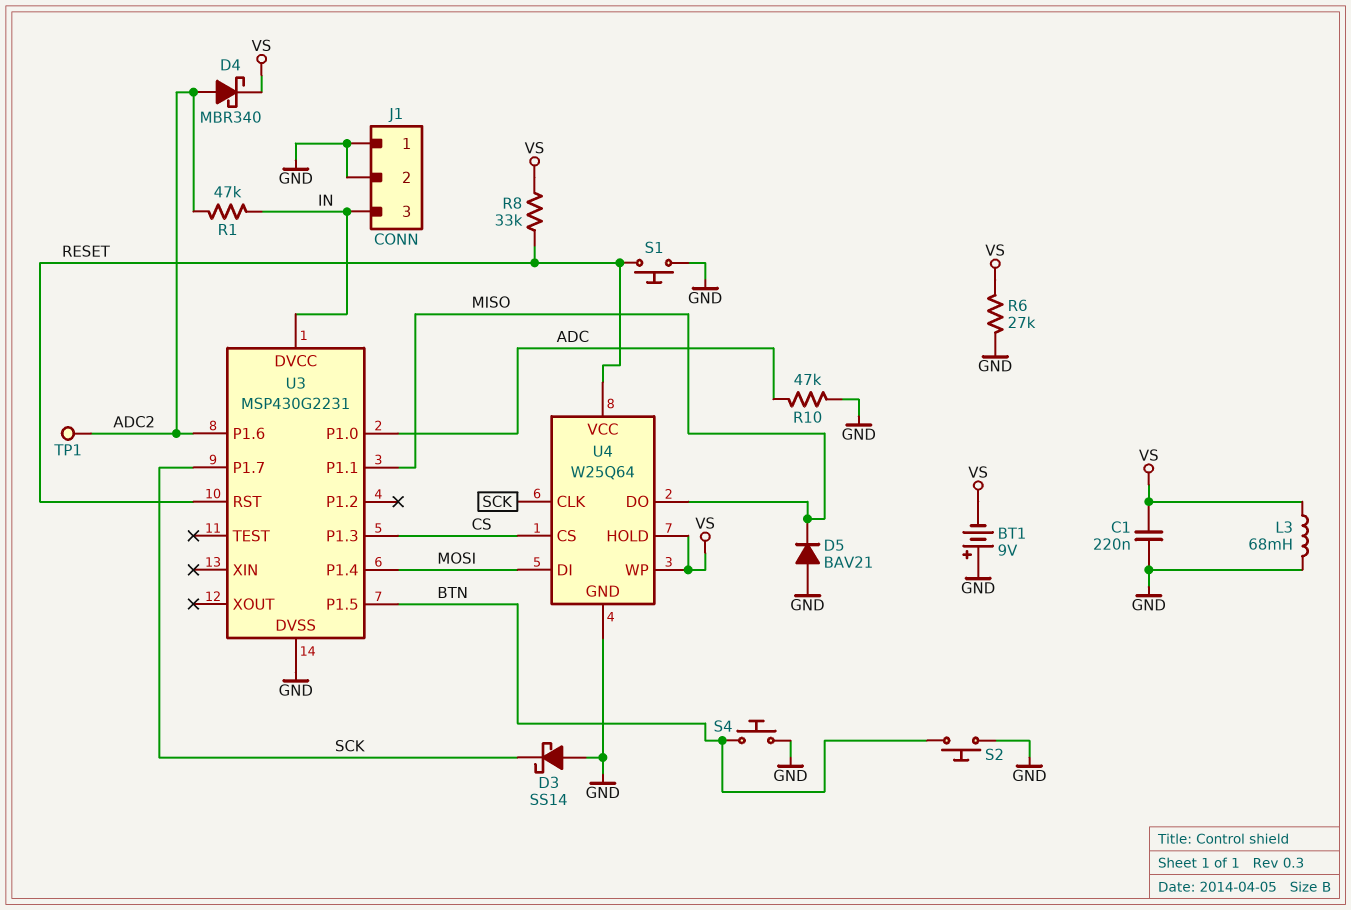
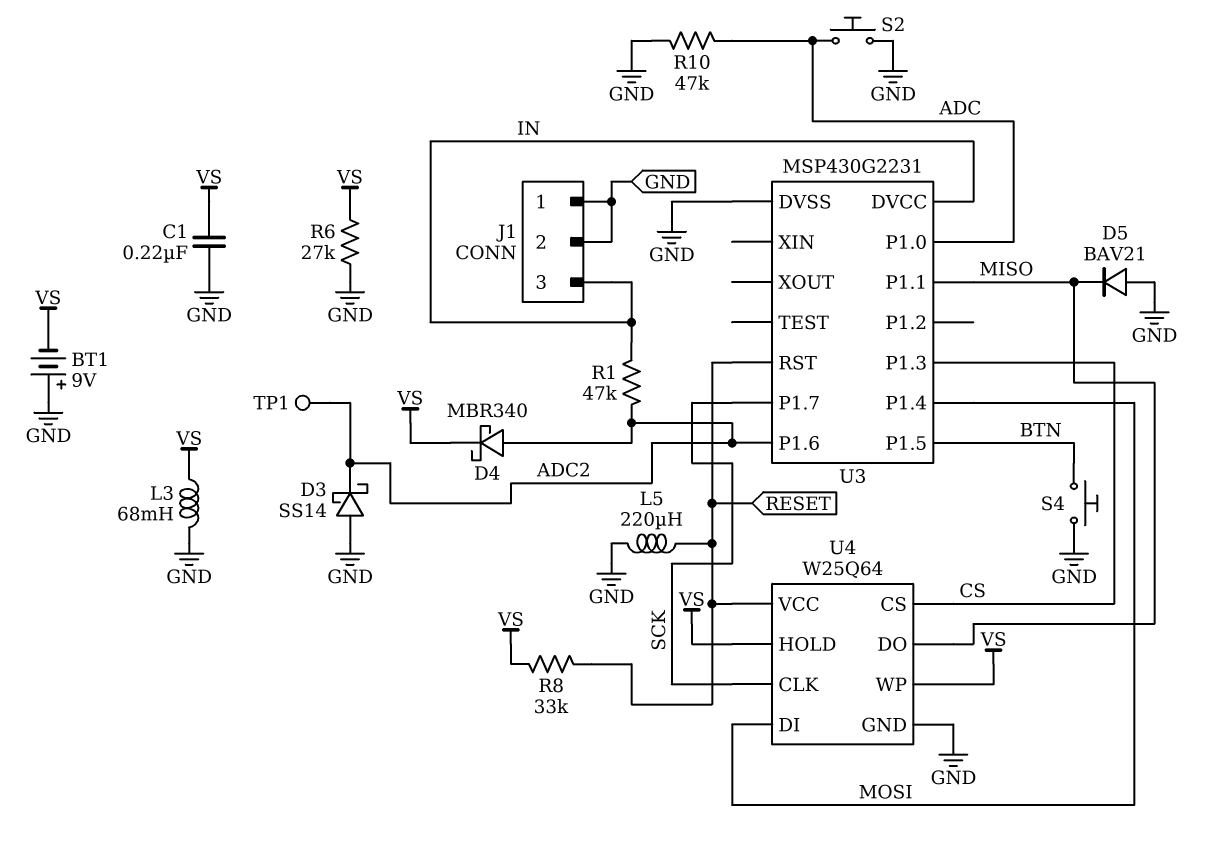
D3: schottky SS14 (A GND, K SCK) -> schottky SS14 (A GND, K ADC2)
L5: none -> 220uH (GND, RESET)
S1: button (GND, RESET) -> none
S2: button (BTN, GND) -> button (ADC, GND)

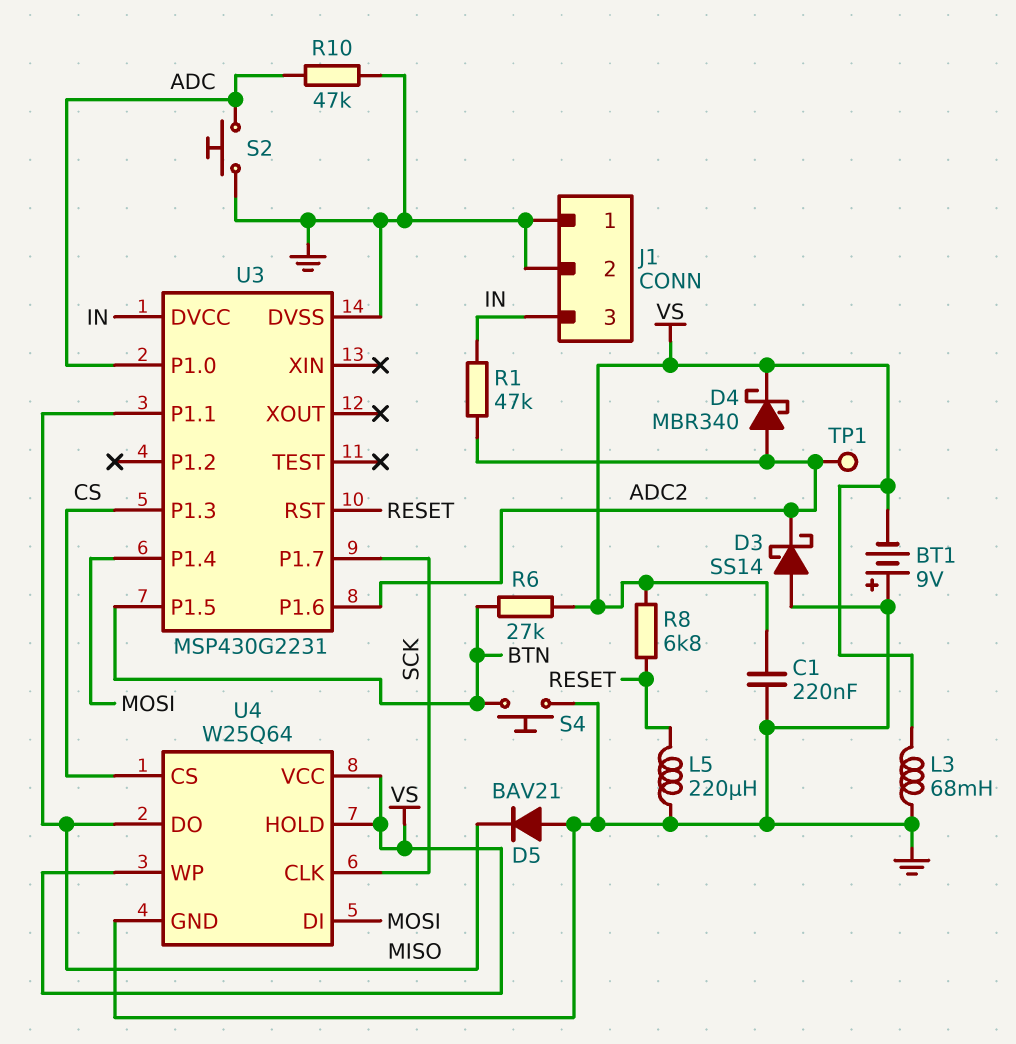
R6: 27k (GND, VS) -> 27k (BTN, VS)
R8: 33k (RESET, VS) -> 6.8k (RESET, VS)
U4 pin VCC: RESET -> VS

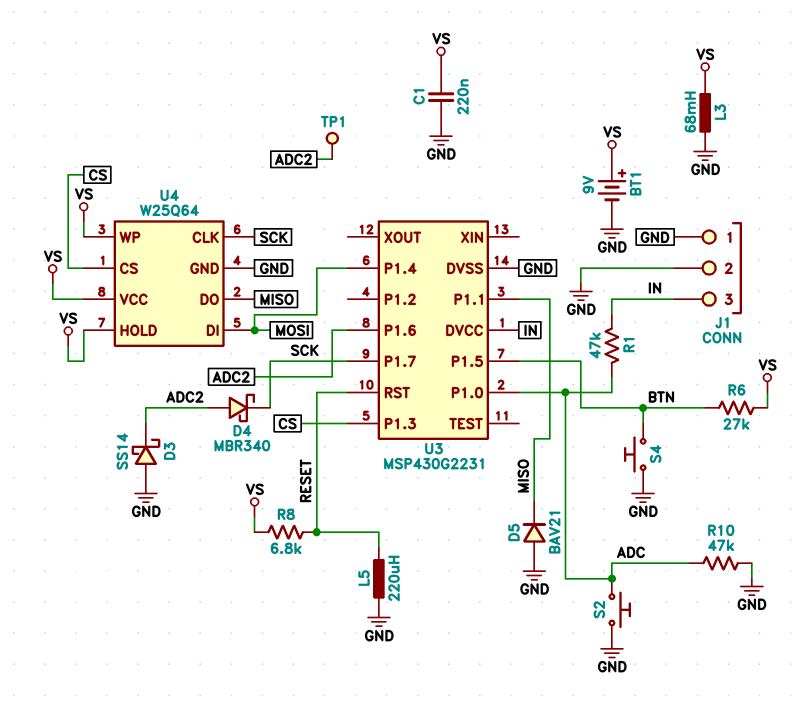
BT1: 9V (plus GND, minus VS) -> 9V (plus VS, minus GND)
D4: schottky MBR340 (A ADC2, K VS) -> schottky MBR340 (A ADC2, K SCK)
R1: 47k (ADC2, IN) -> 47k (ADC, IN)

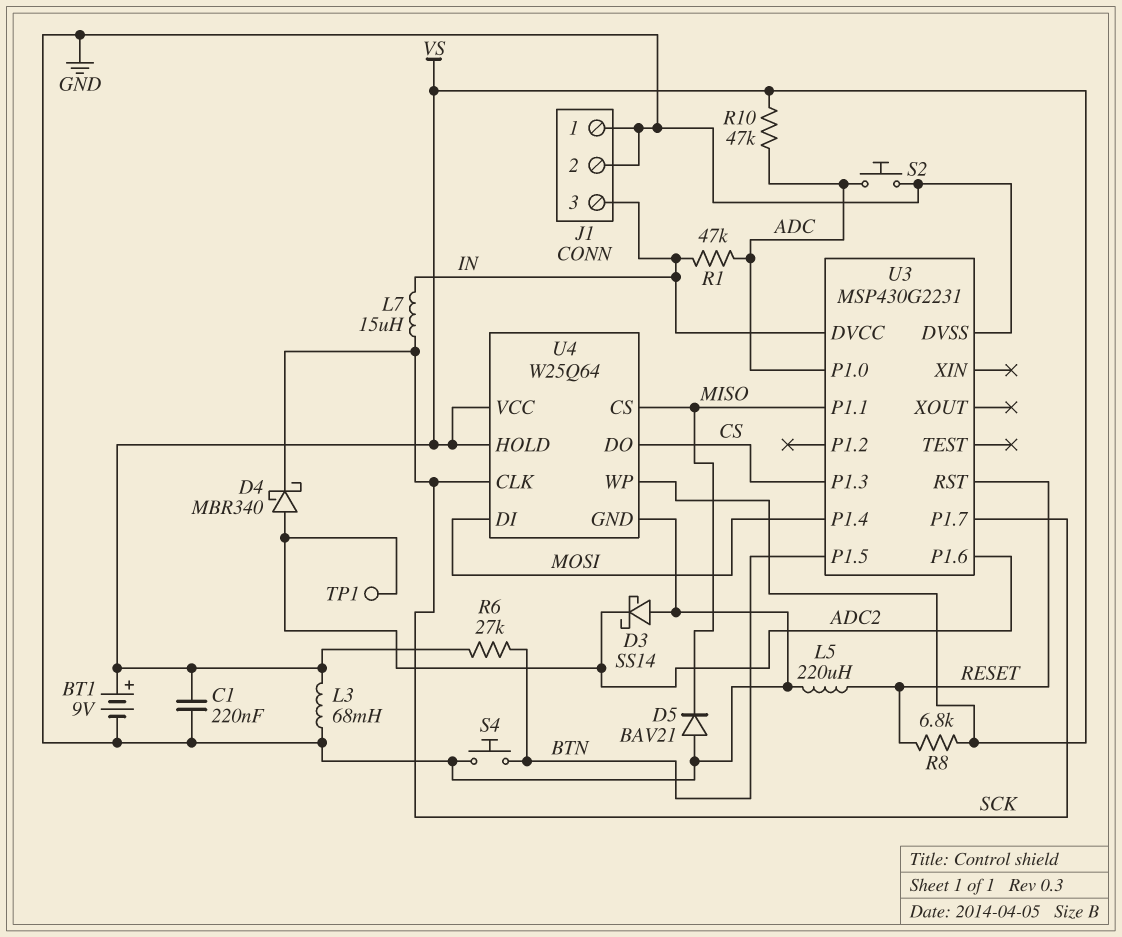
L7: none -> 15uH (IN, SCK)
R10: 47k (ADC, GND) -> 47k (ADC, VS)
U4 pin CS: CS -> MISO
U4 pin DO: MISO -> CS

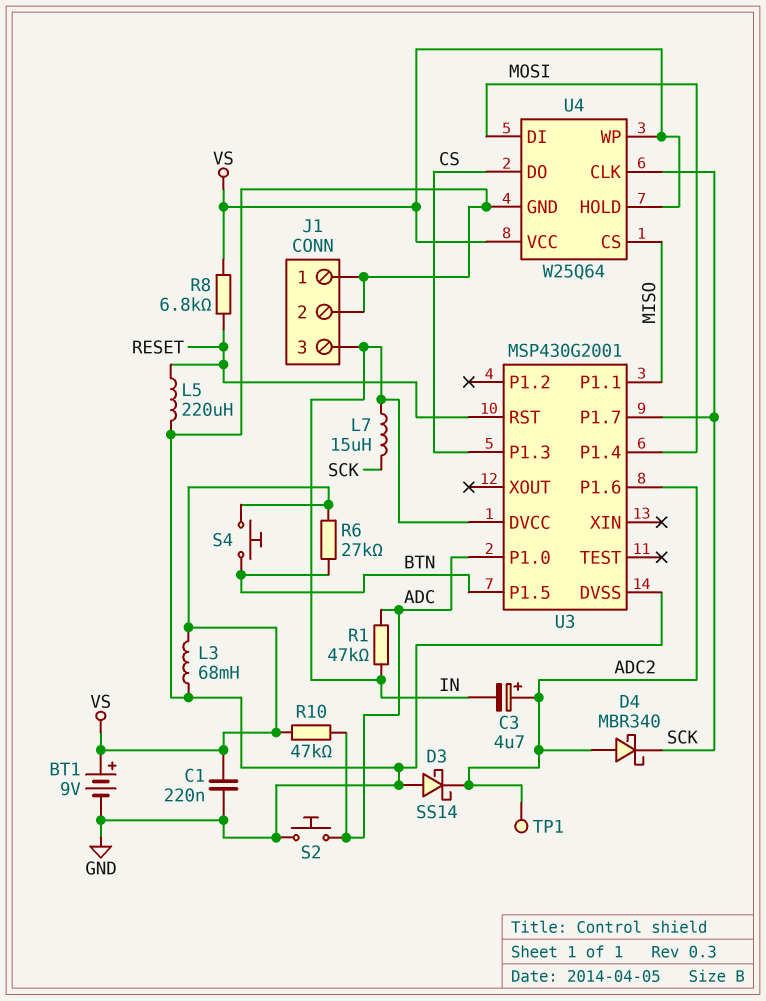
C3: none -> 4.7uF (plus ADC2, minus IN)
D5: diode BAV21 (A GND, K MISO) -> none
S4: button (BTN, GND) -> button (BTN, VS)
U3: MSP430G2231 -> MSP430G2001

